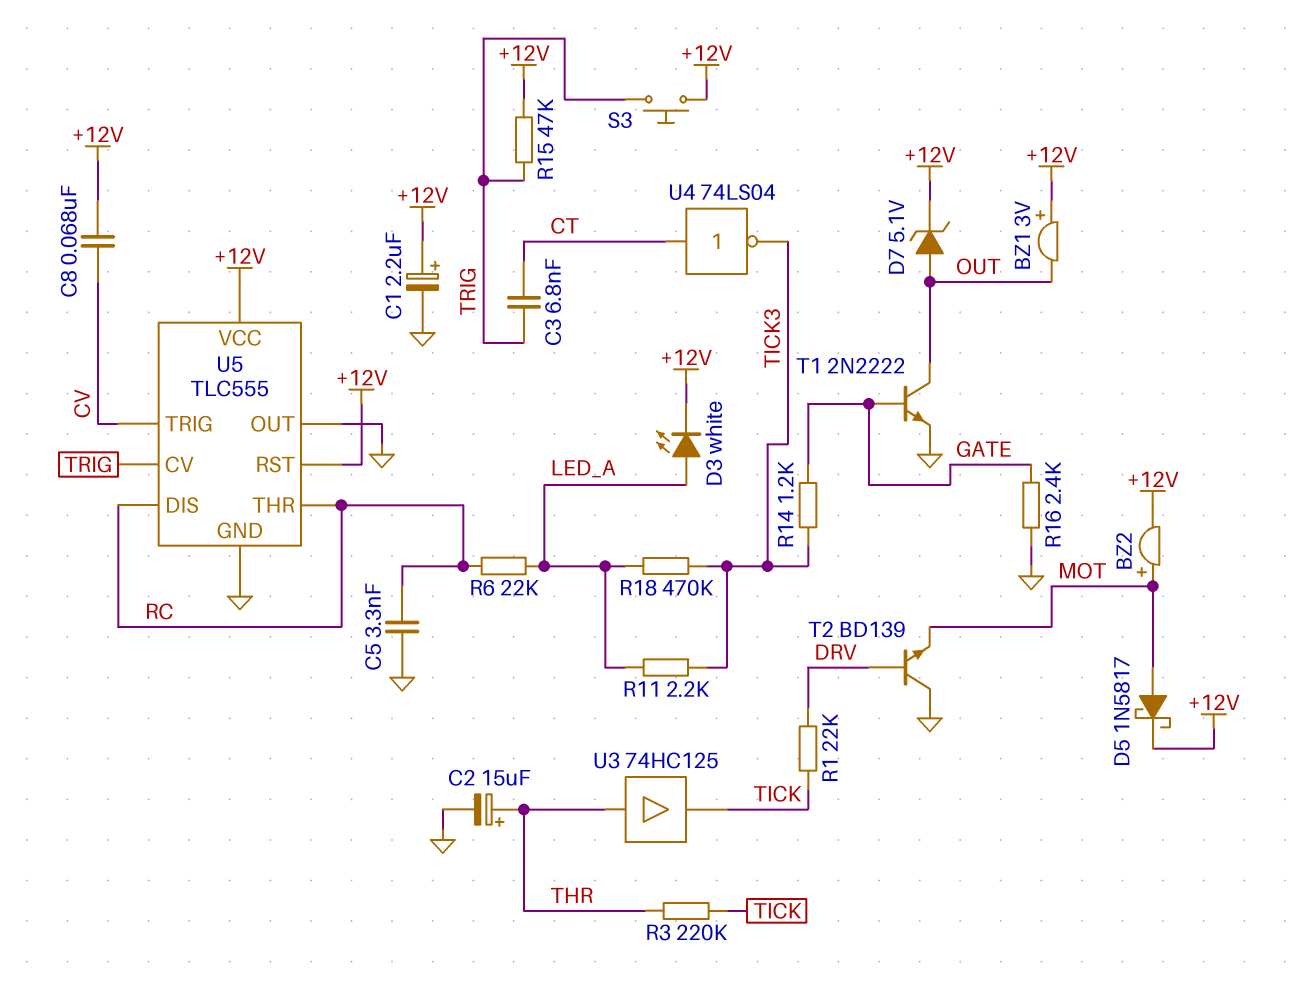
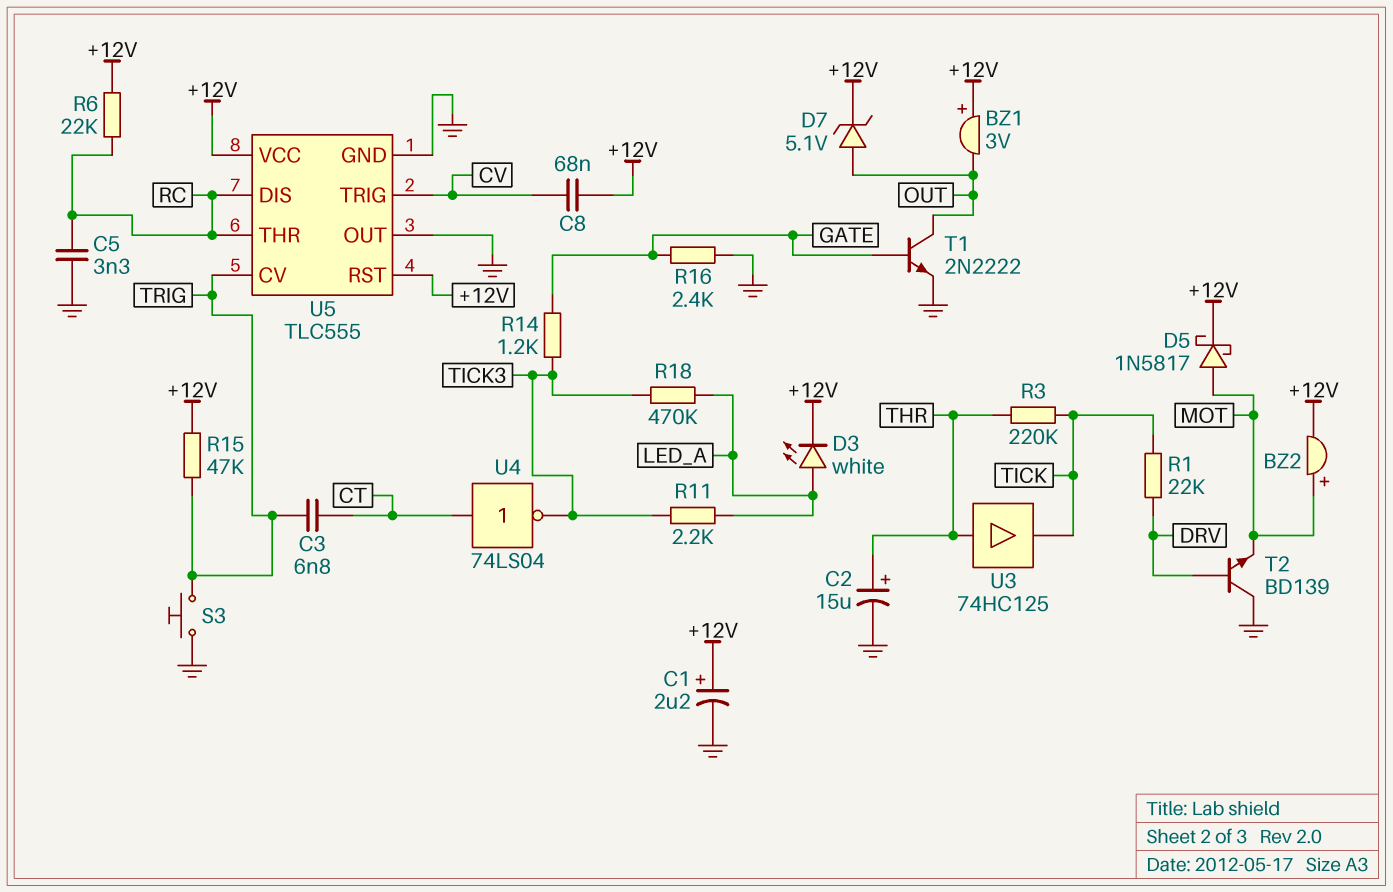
R6: 22k (LED_A, RC) -> 22k (+12V, RC)
S3: button (+12V, TRIG) -> button (GND, TRIG)

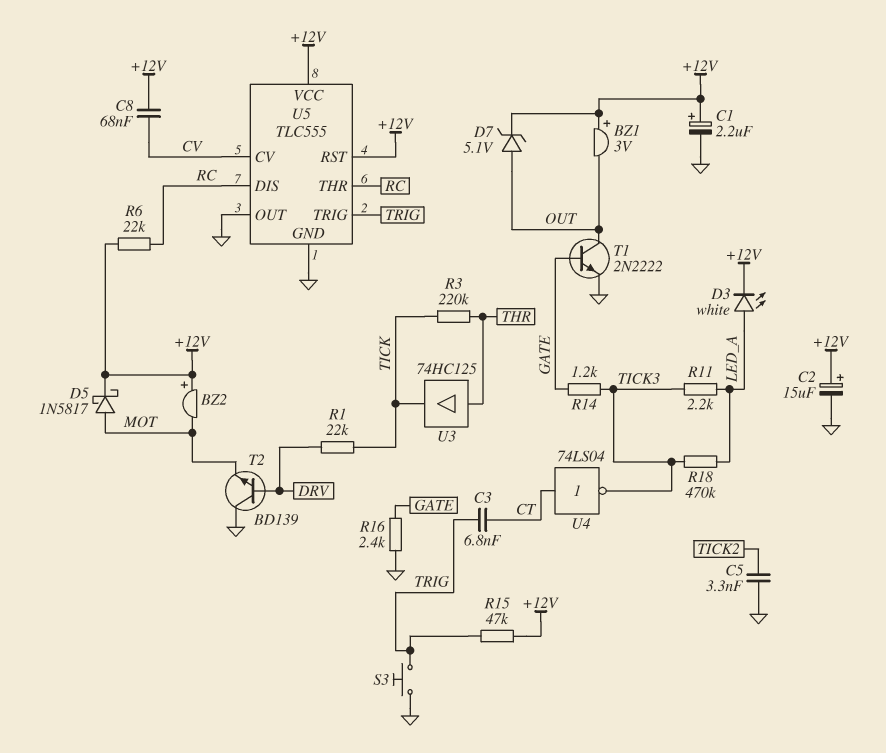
BZ2: buzzer (plus MOT, minus +12V) -> buzzer (plus +12V, minus MOT)
C2: 15uF (plus THR, minus GND) -> 15uF (plus +12V, minus GND)
C5: 3.3nF (GND, RC) -> 3.3nF (GND, TICK2)
U5 pin CV: TRIG -> CV
U5 pin TRIG: CV -> TRIG

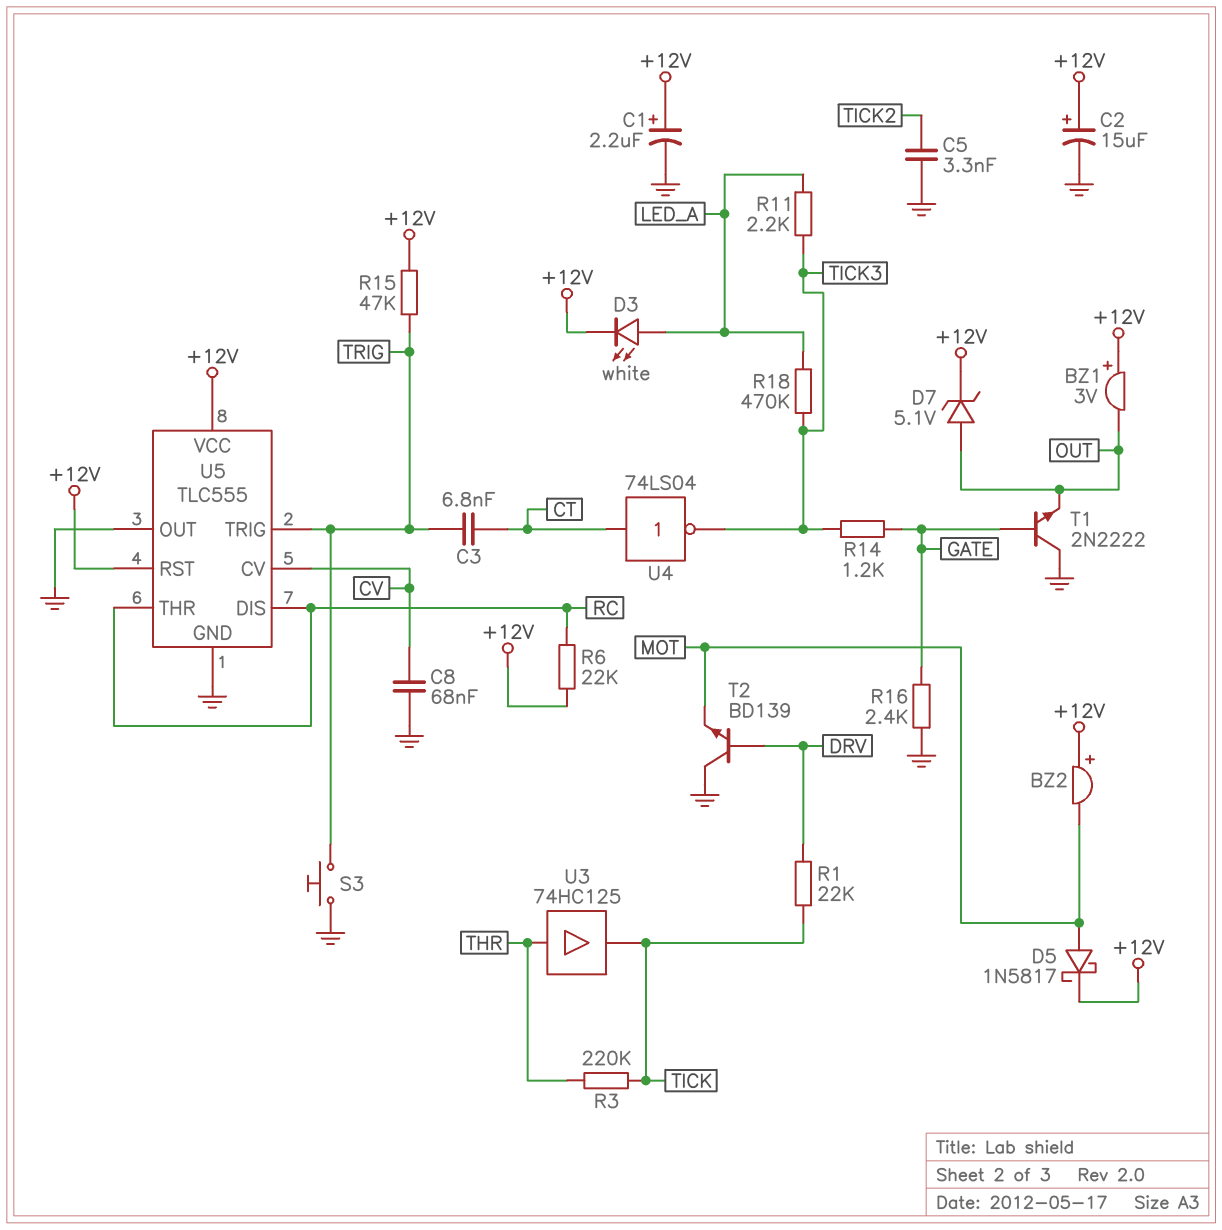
C8: 68nF (+12V, CV) -> 68nF (CV, GND)
T1: NPN 2N2222 (B GATE, C OUT, E GND) -> NPN 2N2222 (B GATE, C GND, E OUT)

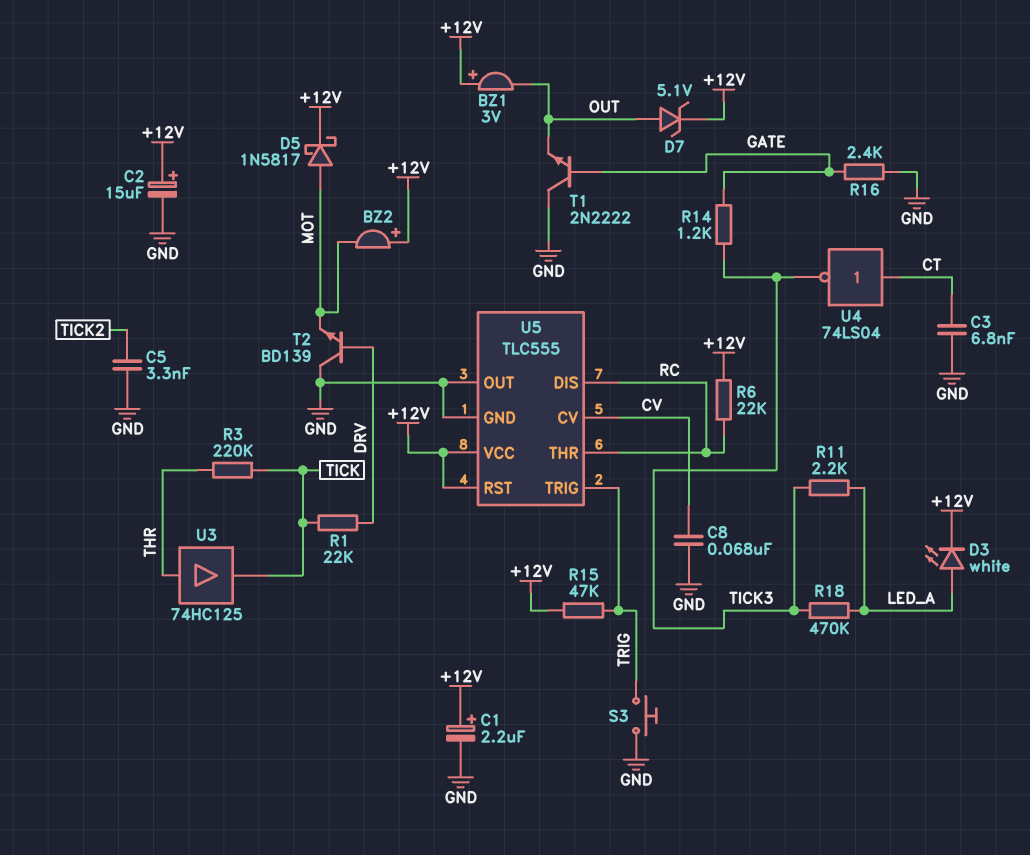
C3: 6.8nF (CT, TRIG) -> 6.8nF (CT, GND)

